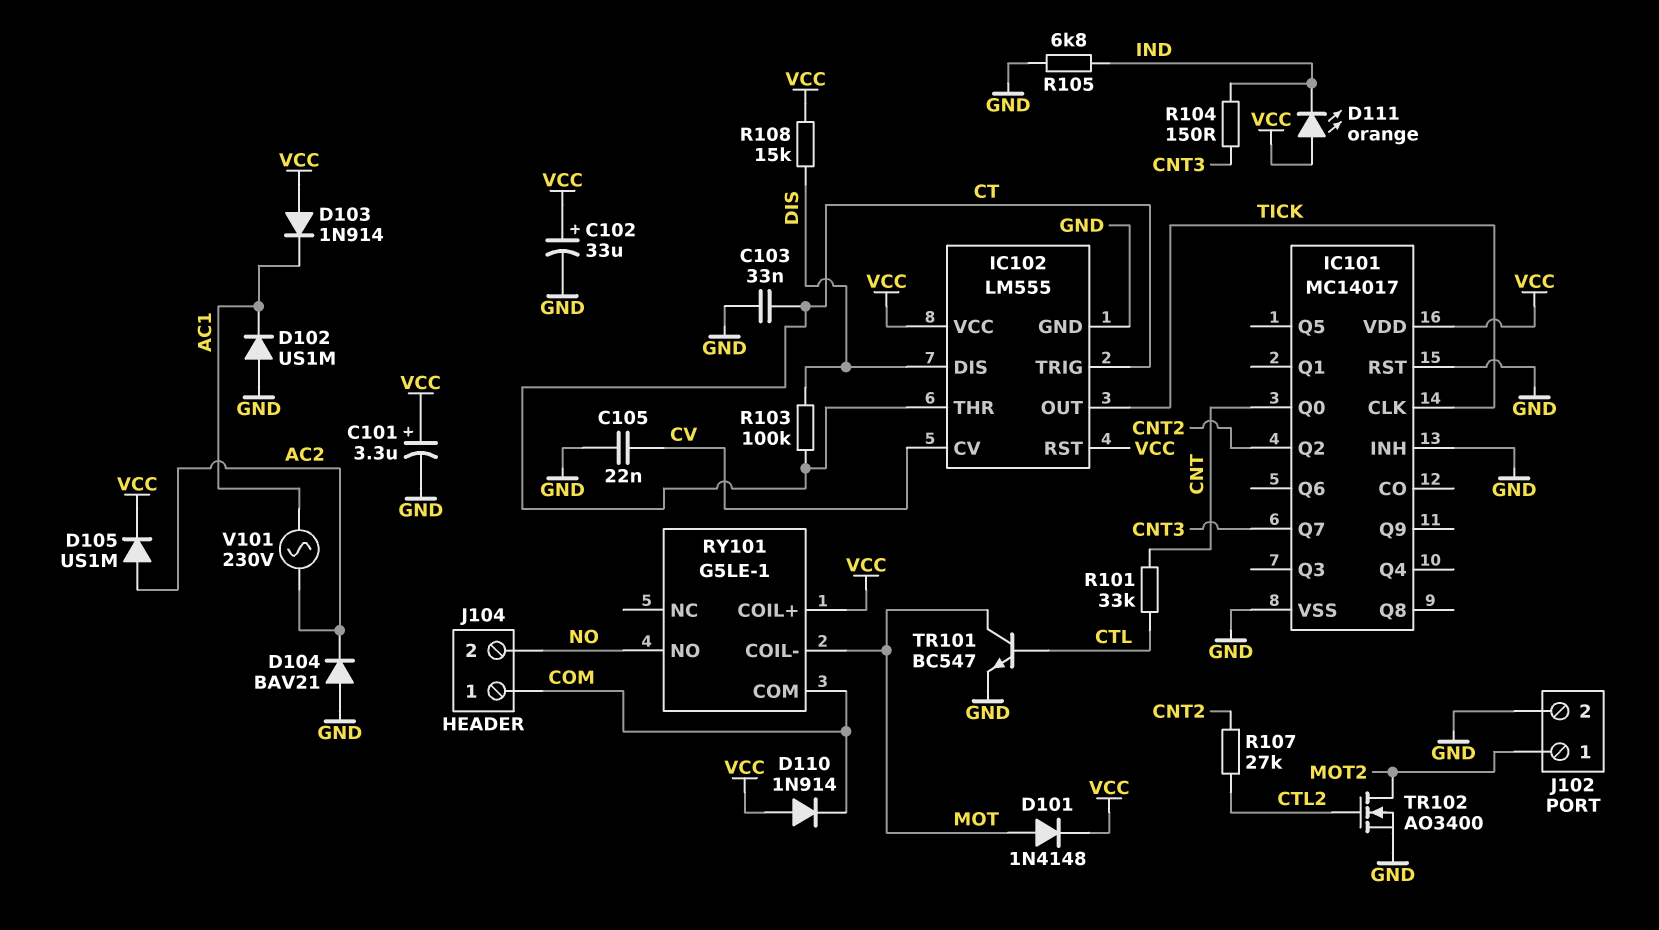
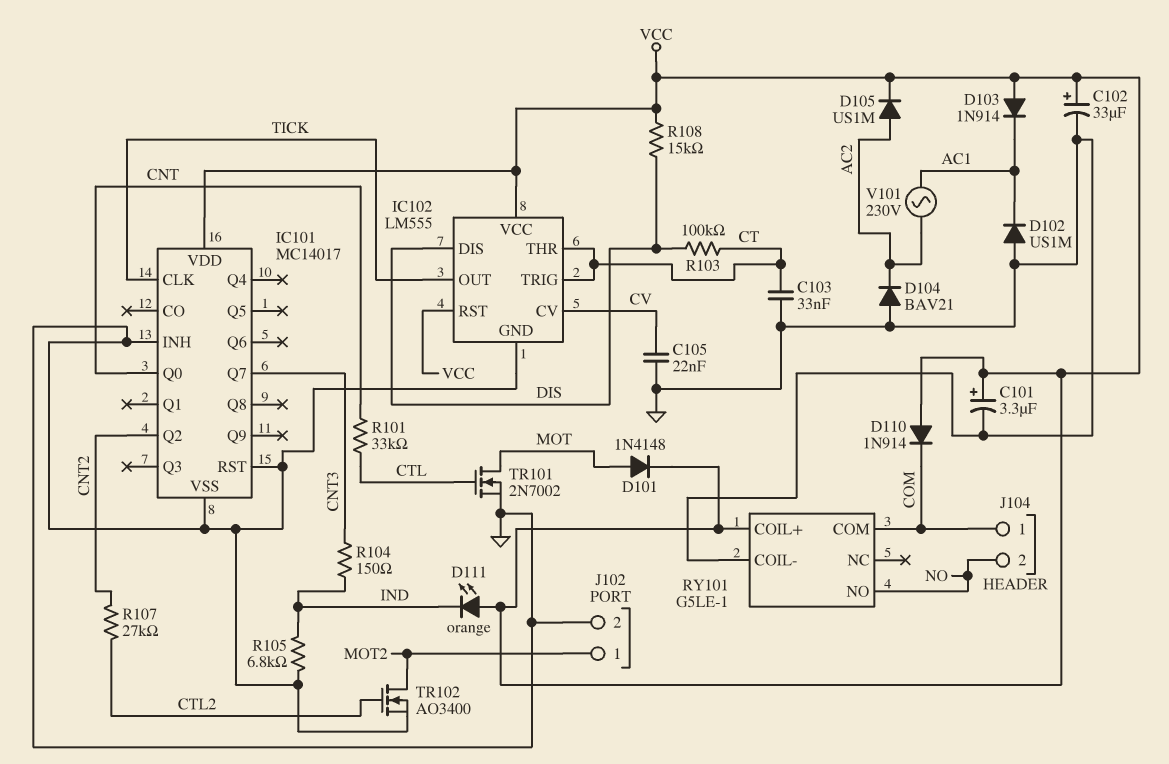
RY101 pin COIL-: MOT -> GND
TR101: NPN BC547 (B CTL, C MOT, E GND) -> NMOS 2N7002 (G CTL, D MOT, S GND)

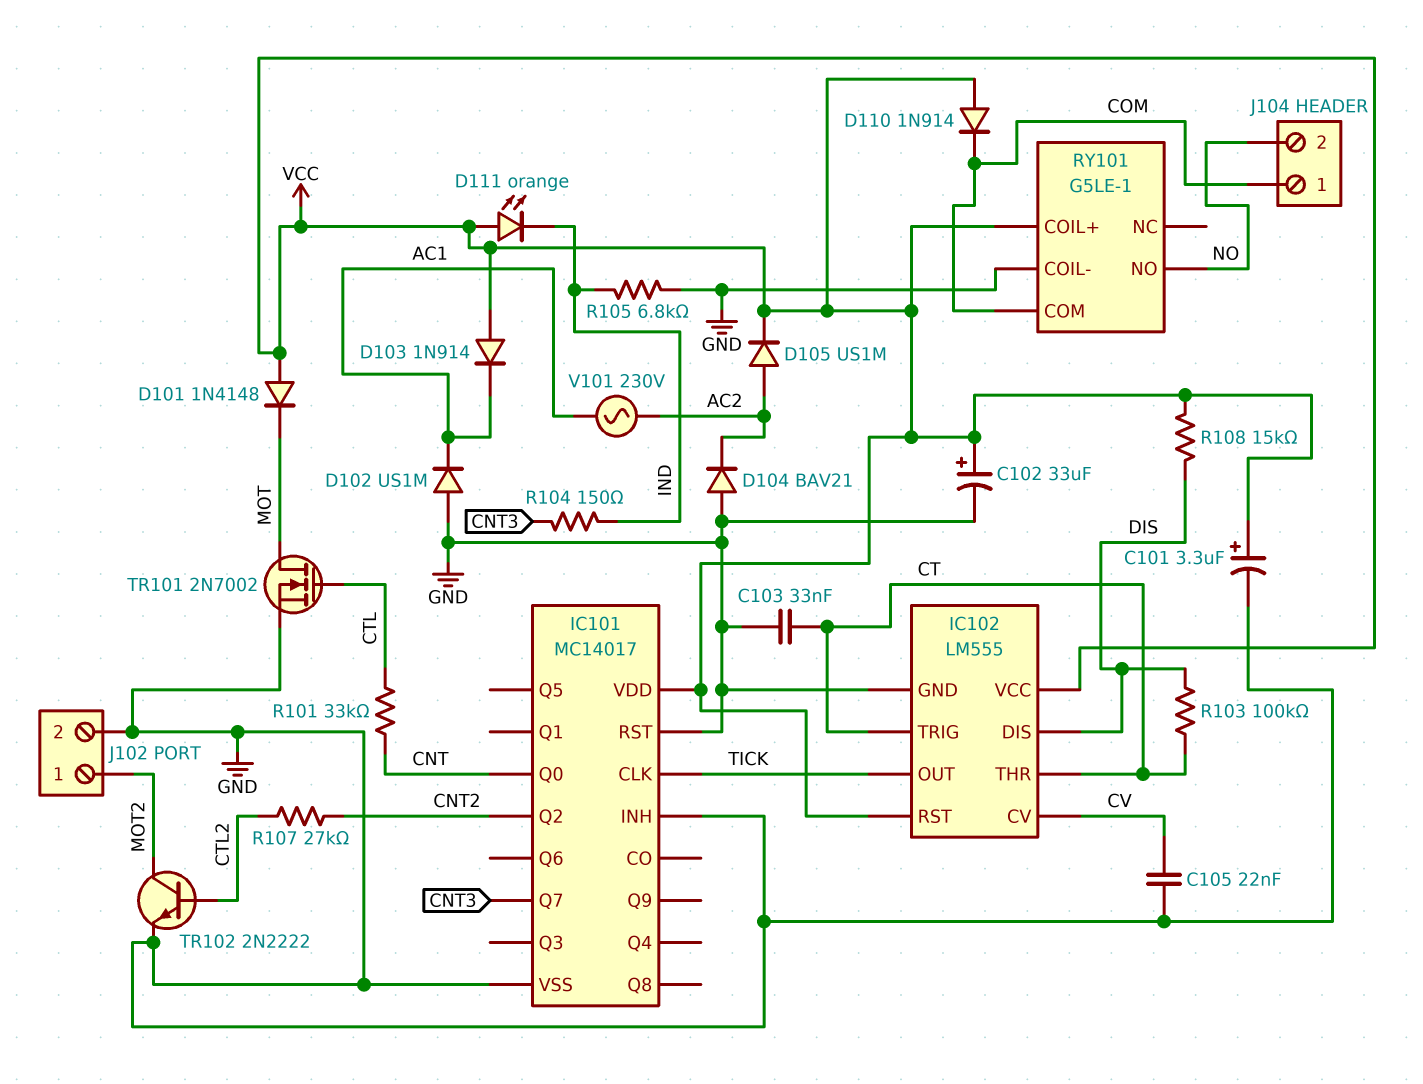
D101: diode 1N4148 (A MOT, K VCC) -> diode 1N4148 (A VCC, K MOT)
TR102: NMOS AO3400 (G CTL2, D MOT2, S GND) -> NPN 2N2222 (B CTL2, C MOT2, E GND)

